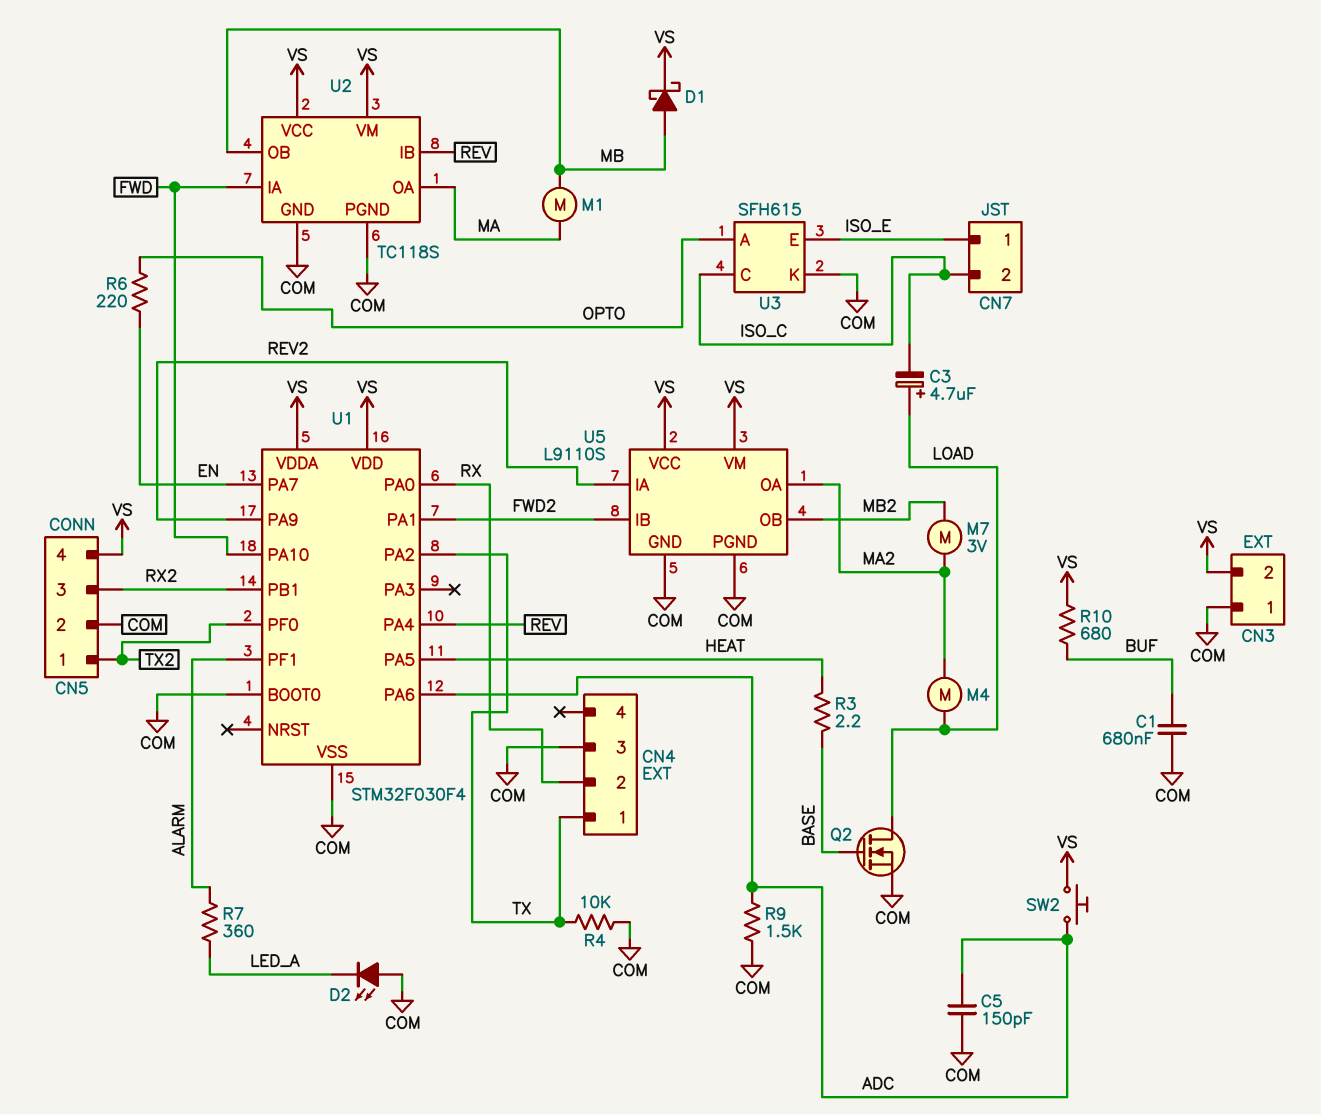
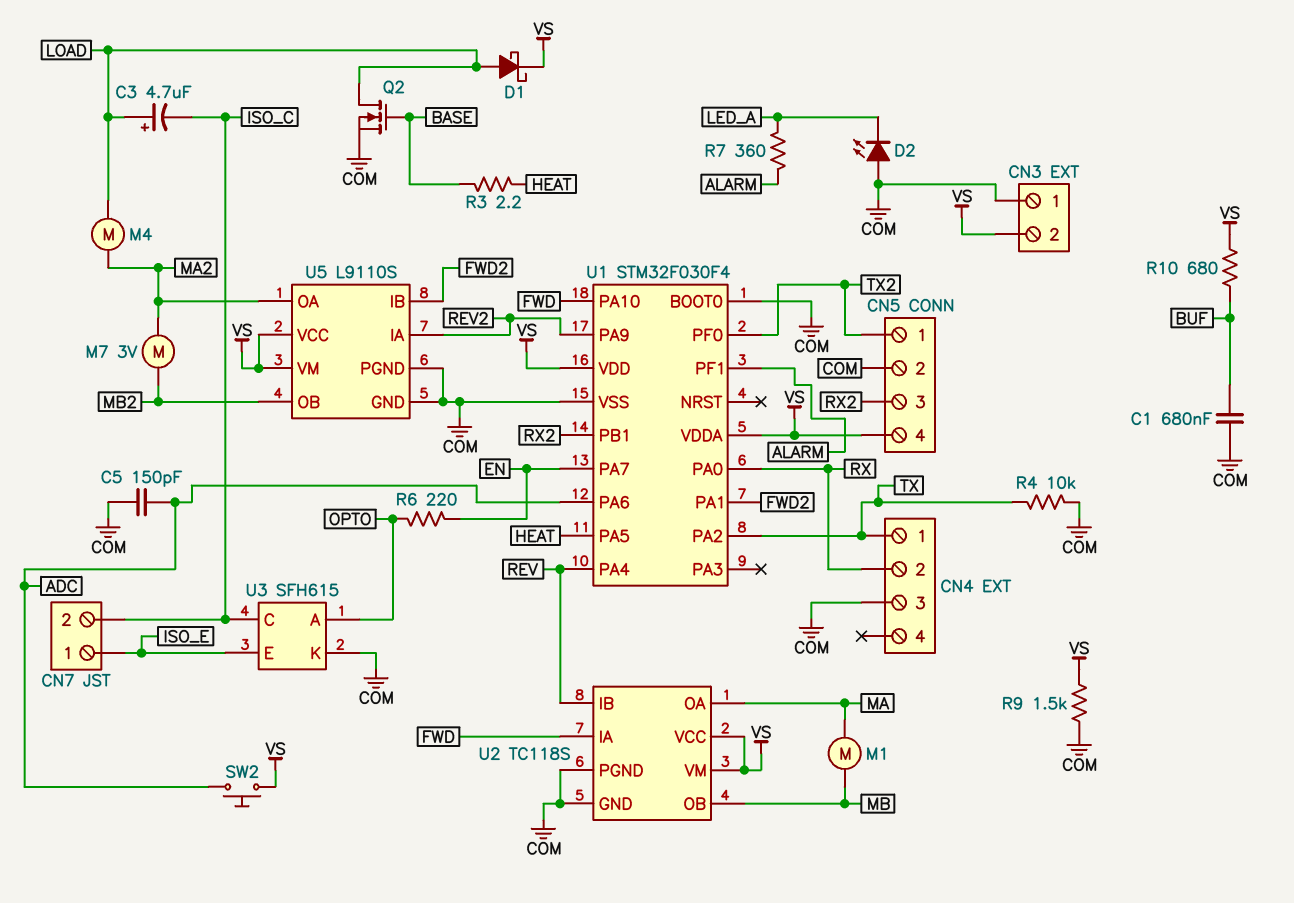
D1: schottky (A MB, K VS) -> schottky (A LOAD, K VS)
R9: 1.5k (ADC, COM) -> 1.5k (COM, VS)

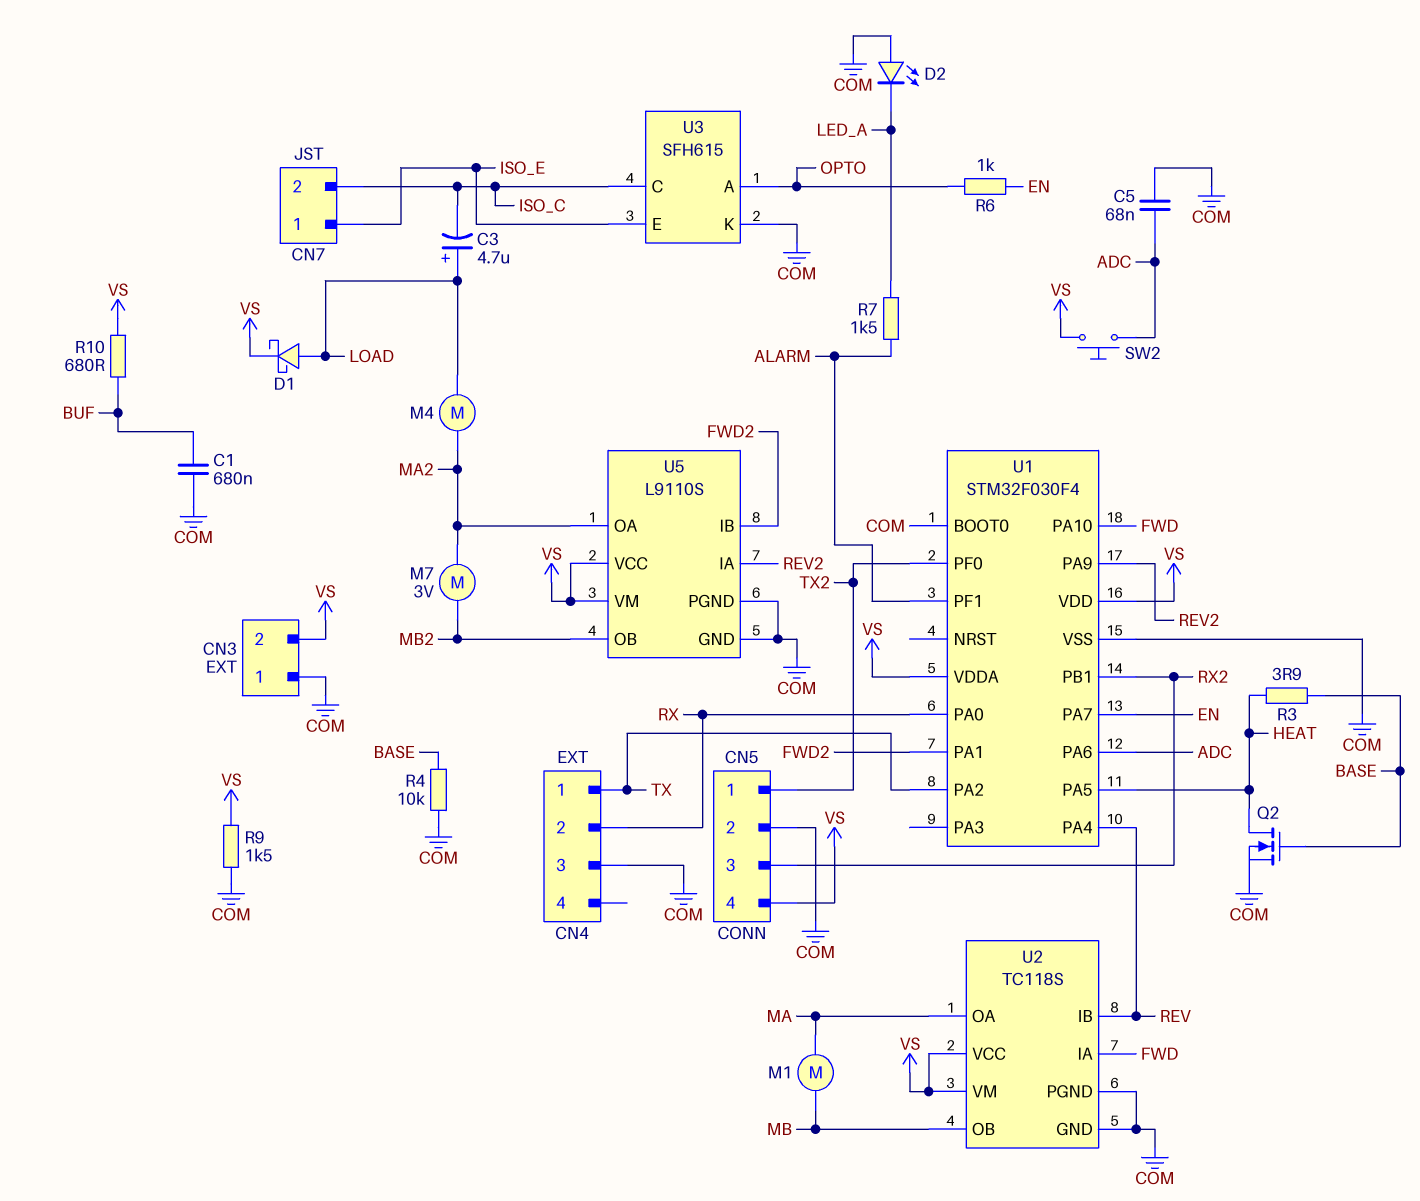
C5: 150pF (ADC, COM) -> 68nF (ADC, COM)
Q2: NMOS (G BASE, D LOAD, S COM) -> NMOS (G BASE, D HEAT, S COM)
R3: 2.2 (BASE, HEAT) -> 3.9 (BASE, HEAT)
R4: 10k (COM, TX) -> 10k (BASE, COM)
R6: 220 (EN, OPTO) -> 1k (EN, OPTO)
R7: 360 (ALARM, LED_A) -> 1.5k (ALARM, LED_A)

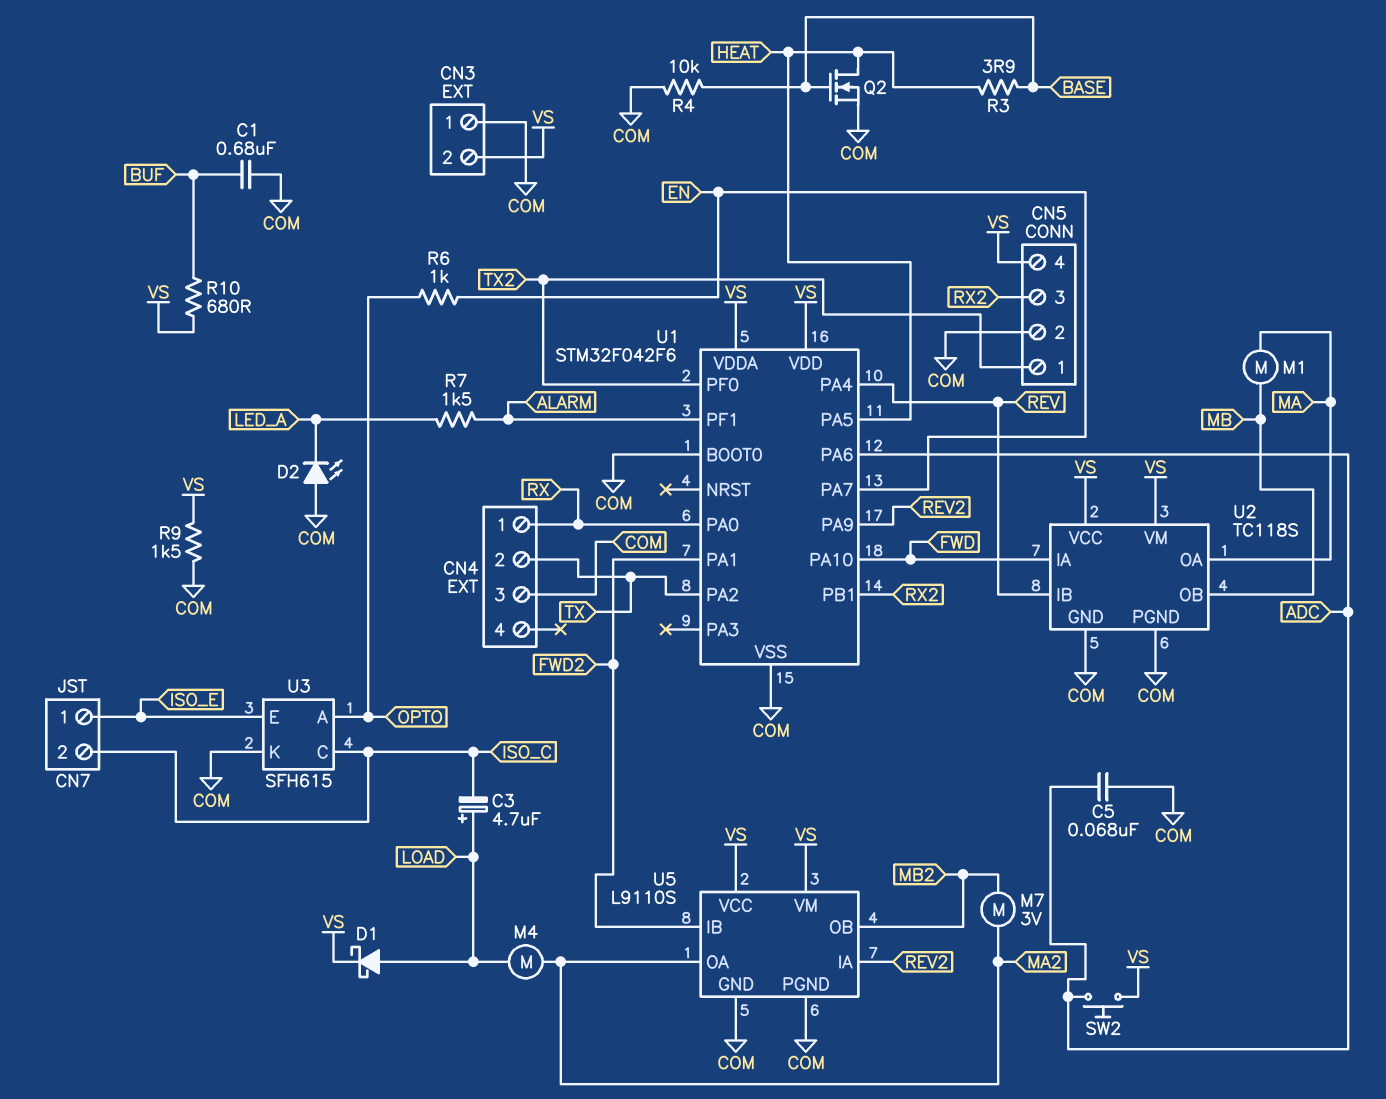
CN4 pin 1: TX -> RX
CN4 pin 2: RX -> TX
U1: STM32F030F4 -> STM32F042F6

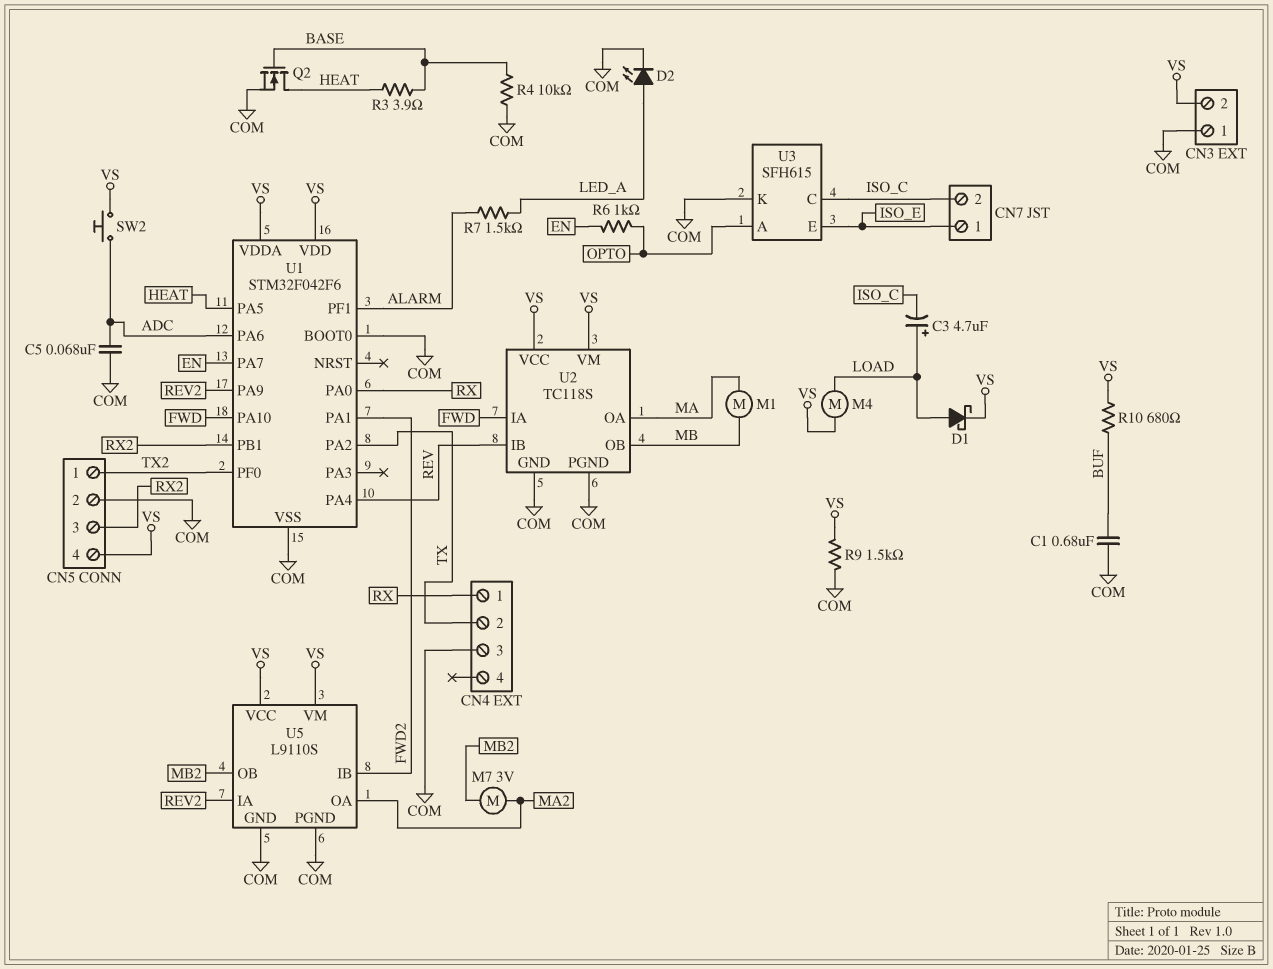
D2: LED (A COM, K LED_A) -> LED (A LED_A, K COM)
M4: motor (LOAD, MA2) -> motor (LOAD, VS)

